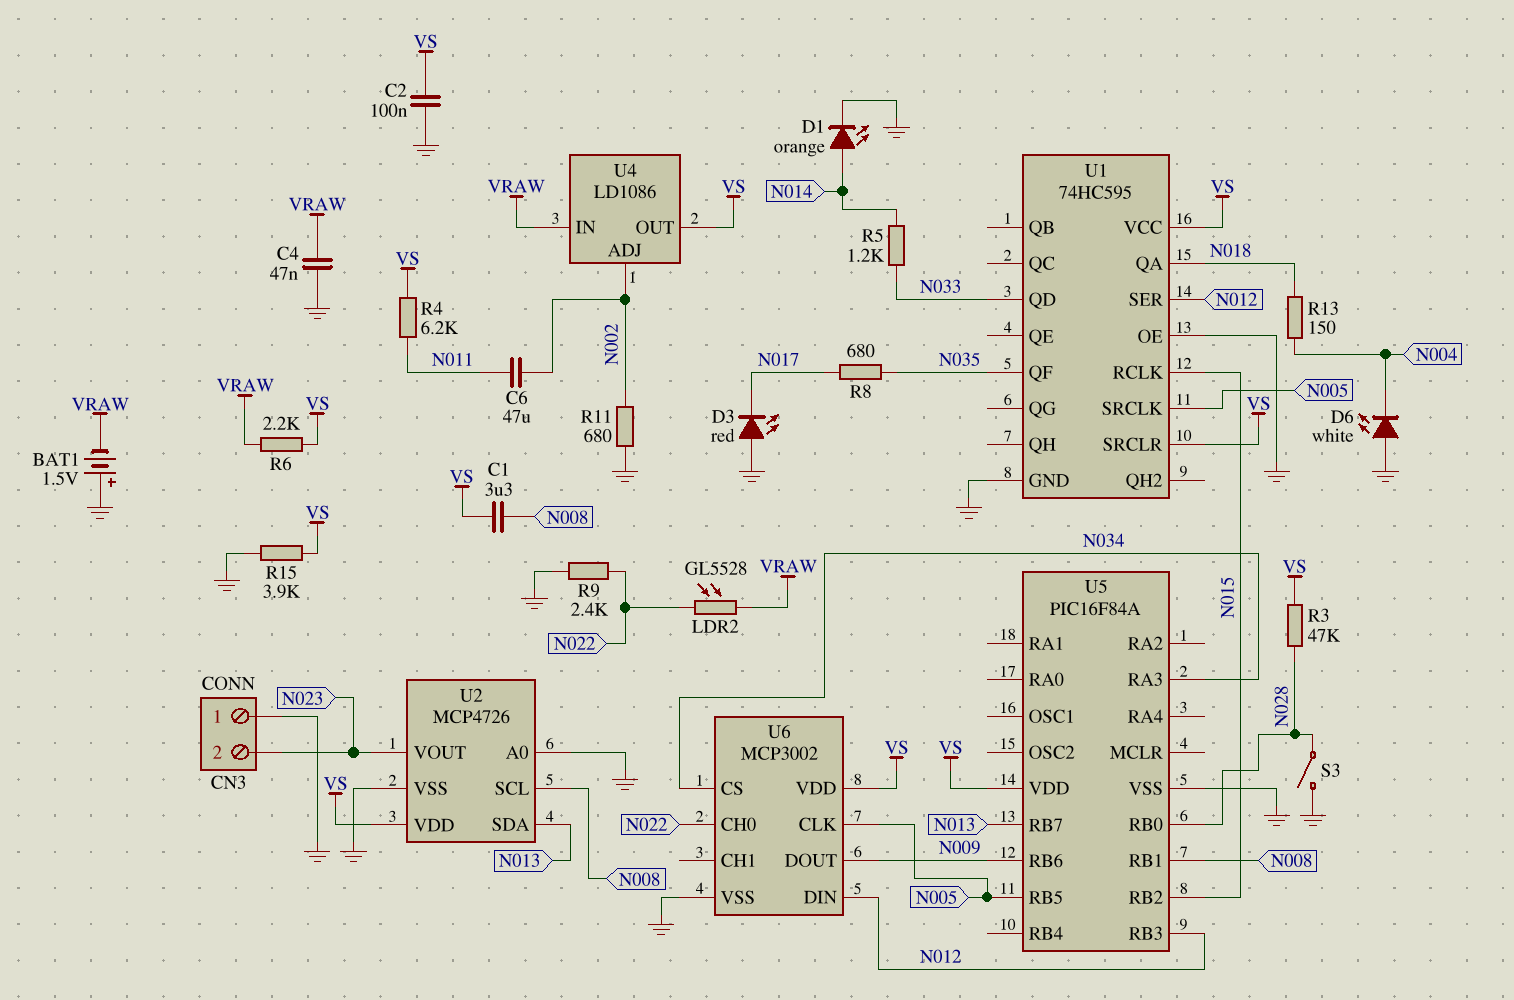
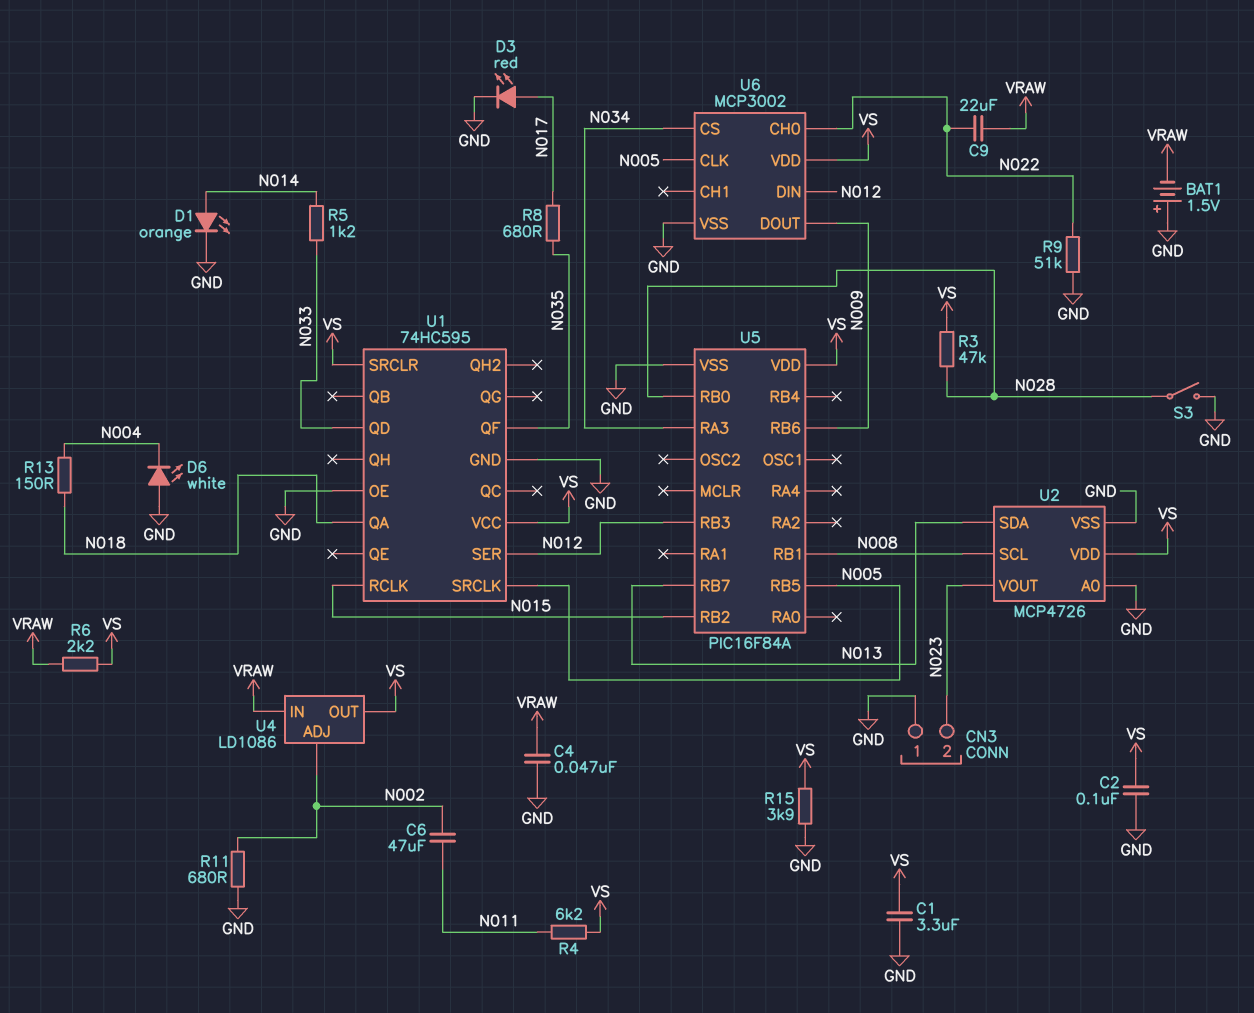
C1: 3.3uF (N008, VS) -> 3.3uF (GND, VS)
C9: none -> 22uF (N022, VRAW)
D3: LED red (A GND, K N017) -> LED red (A N017, K GND)
LDR2: GL5528 (N022, VRAW) -> none
R9: 2.4k (GND, N022) -> 51k (GND, N022)

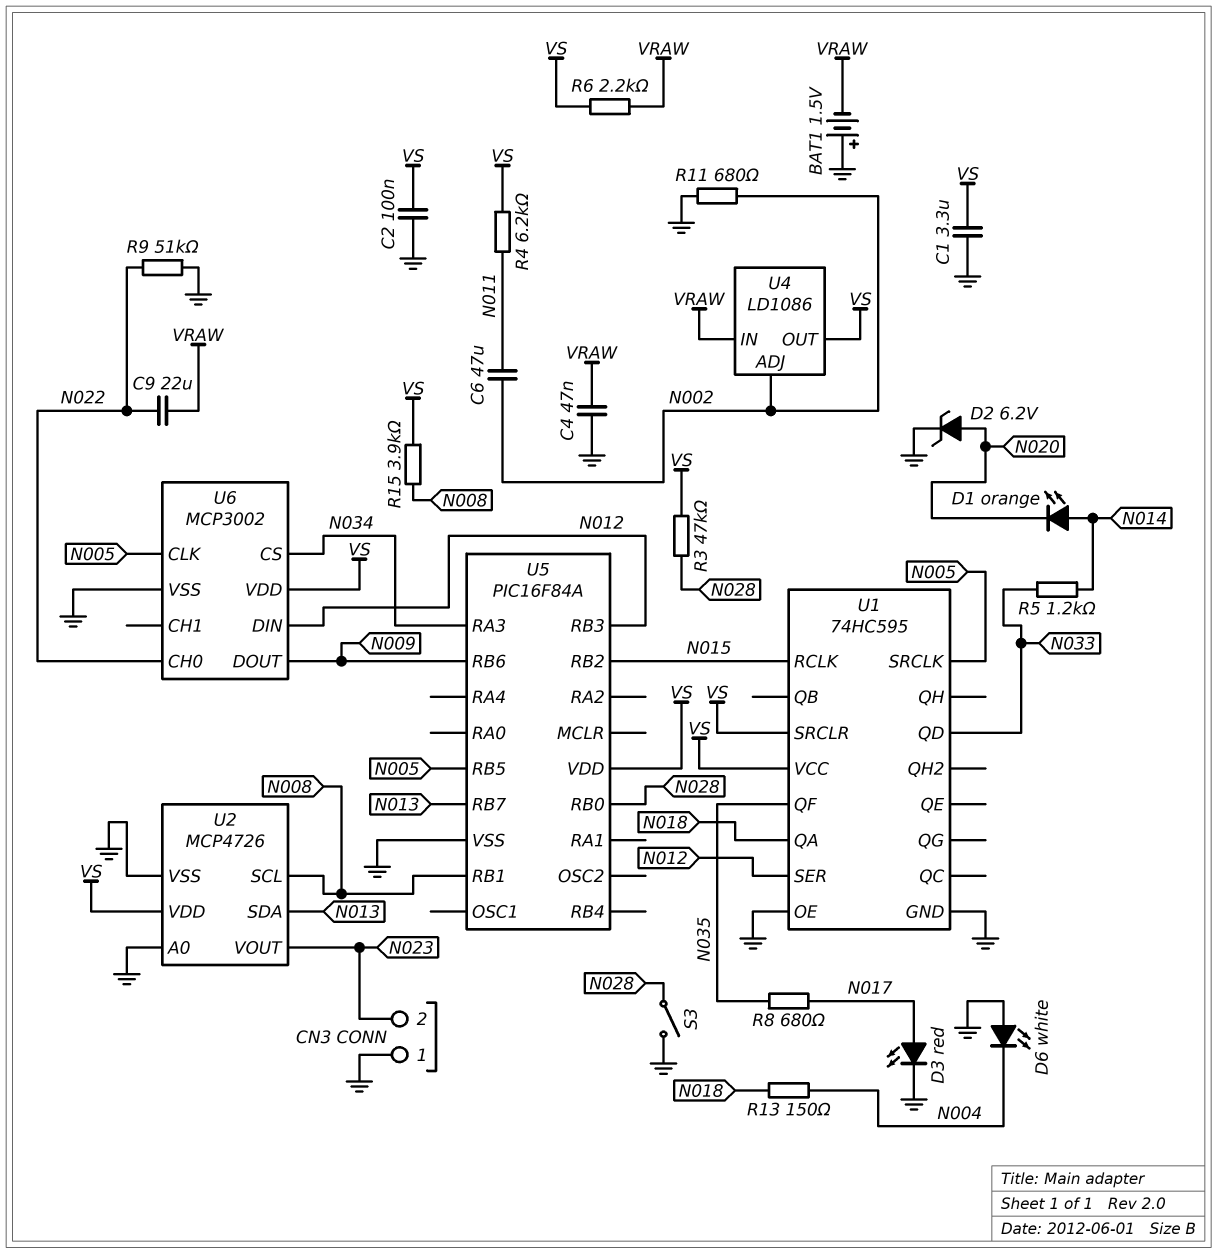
D1: LED orange (A N014, K GND) -> LED orange (A N014, K N020)
D2: none -> zener 6.2V (A N020, K GND)
R15: 3.9k (GND, VS) -> 3.9k (N008, VS)

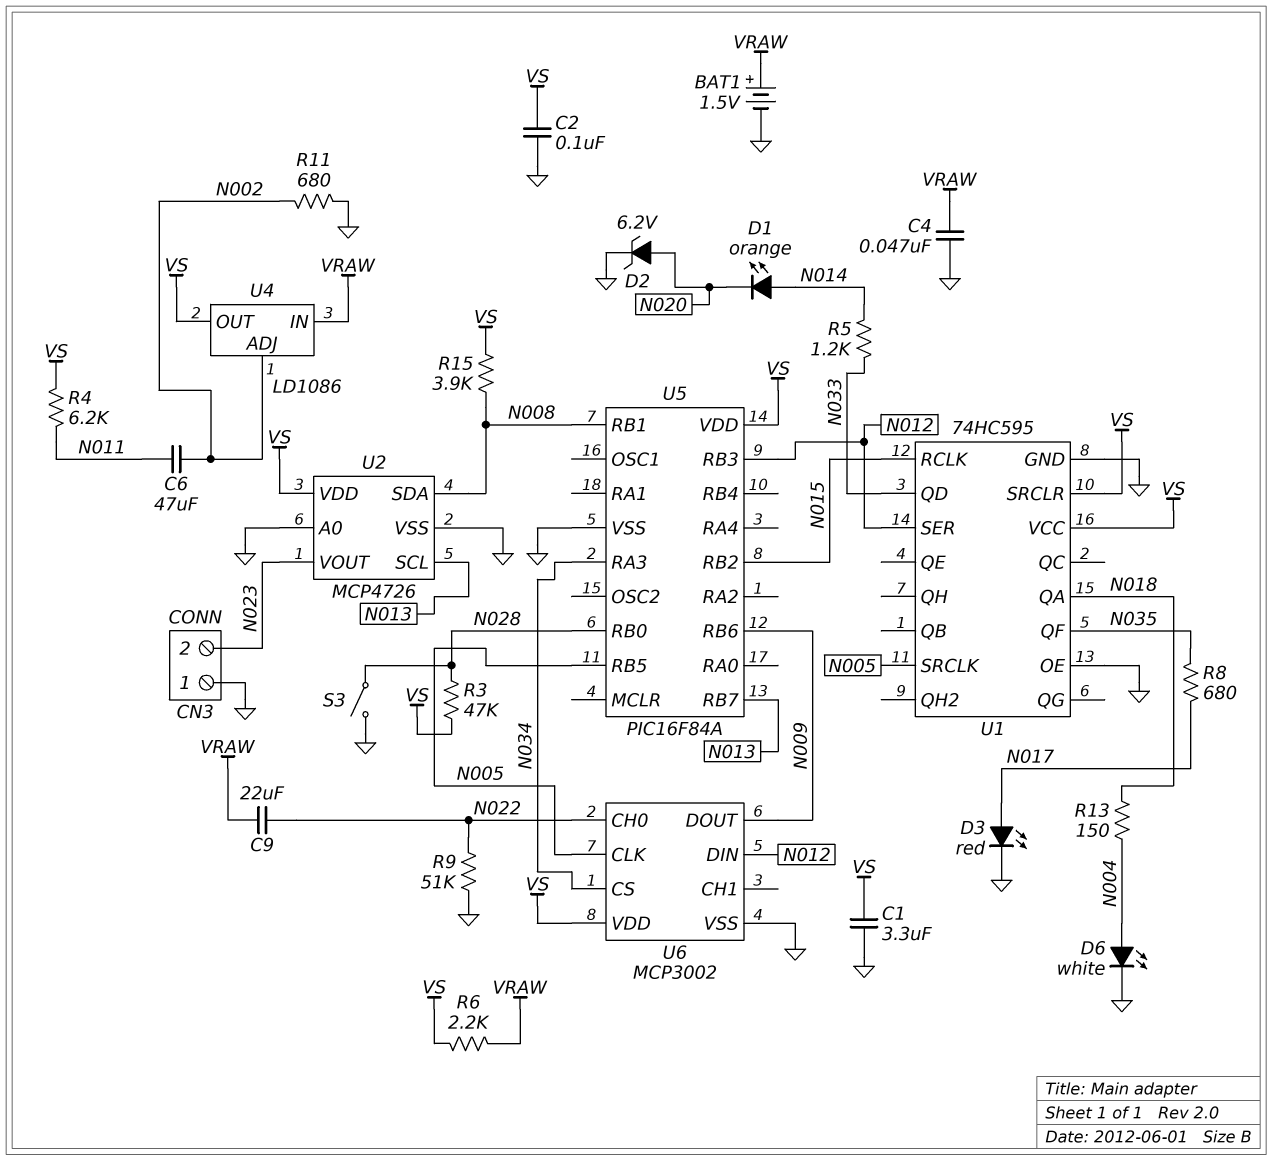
BAT1: 1.5V (plus GND, minus VRAW) -> 1.5V (plus VRAW, minus GND)
D6: LED white (A GND, K N004) -> LED white (A N004, K GND)
U2 pin SCL: N008 -> N013
U2 pin SDA: N013 -> N008

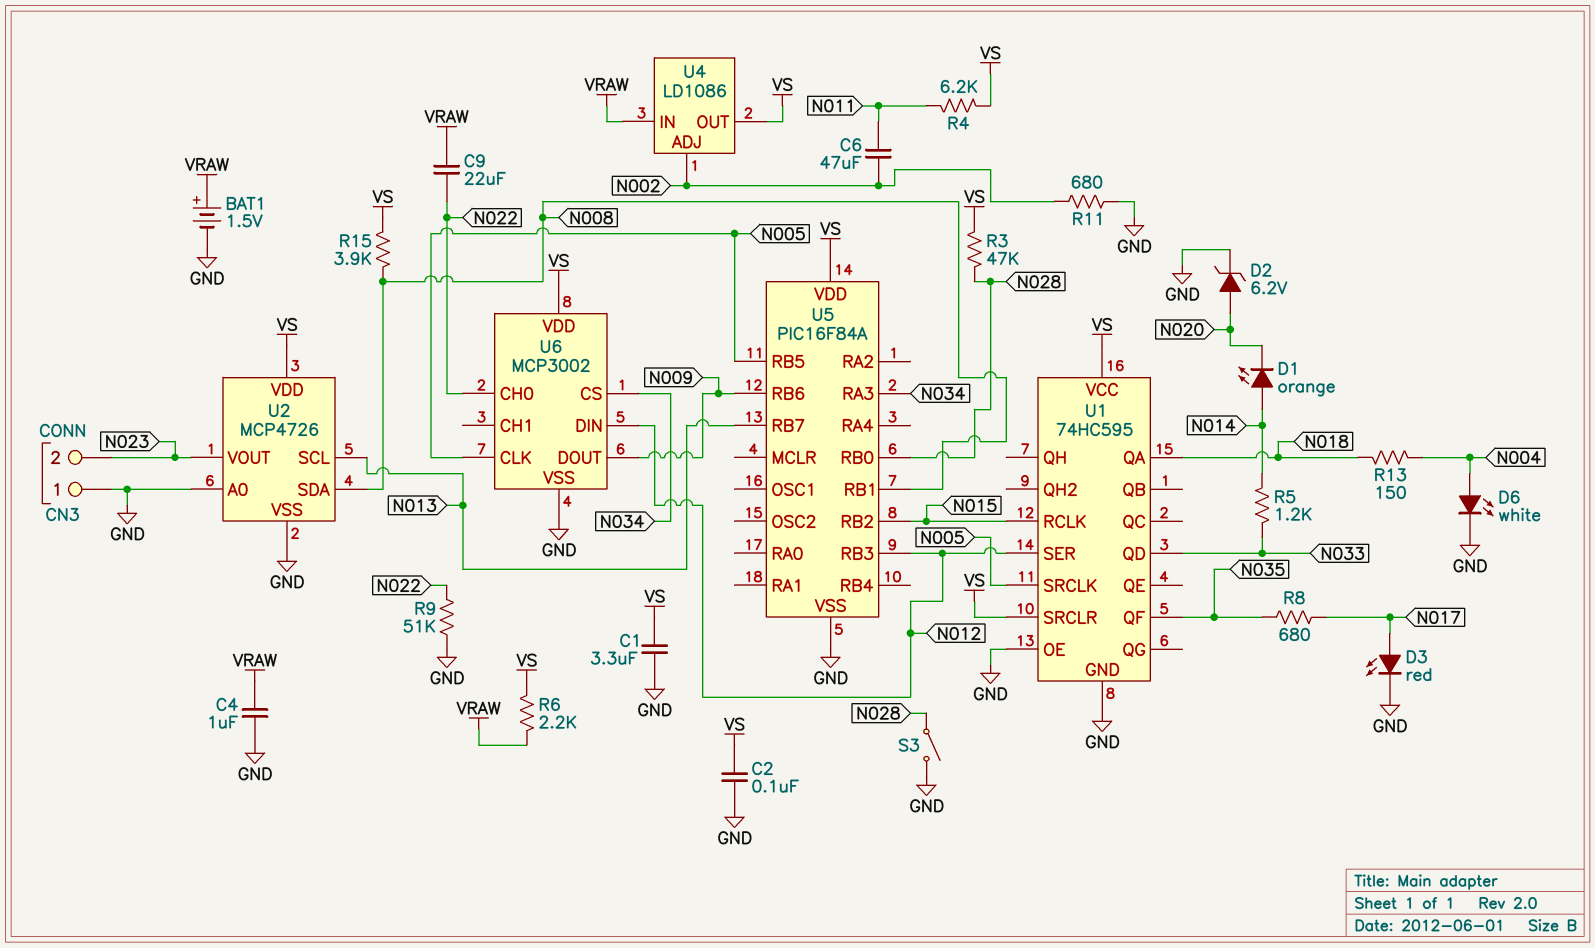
C4: 47nF (GND, VRAW) -> 1uF (GND, VRAW)

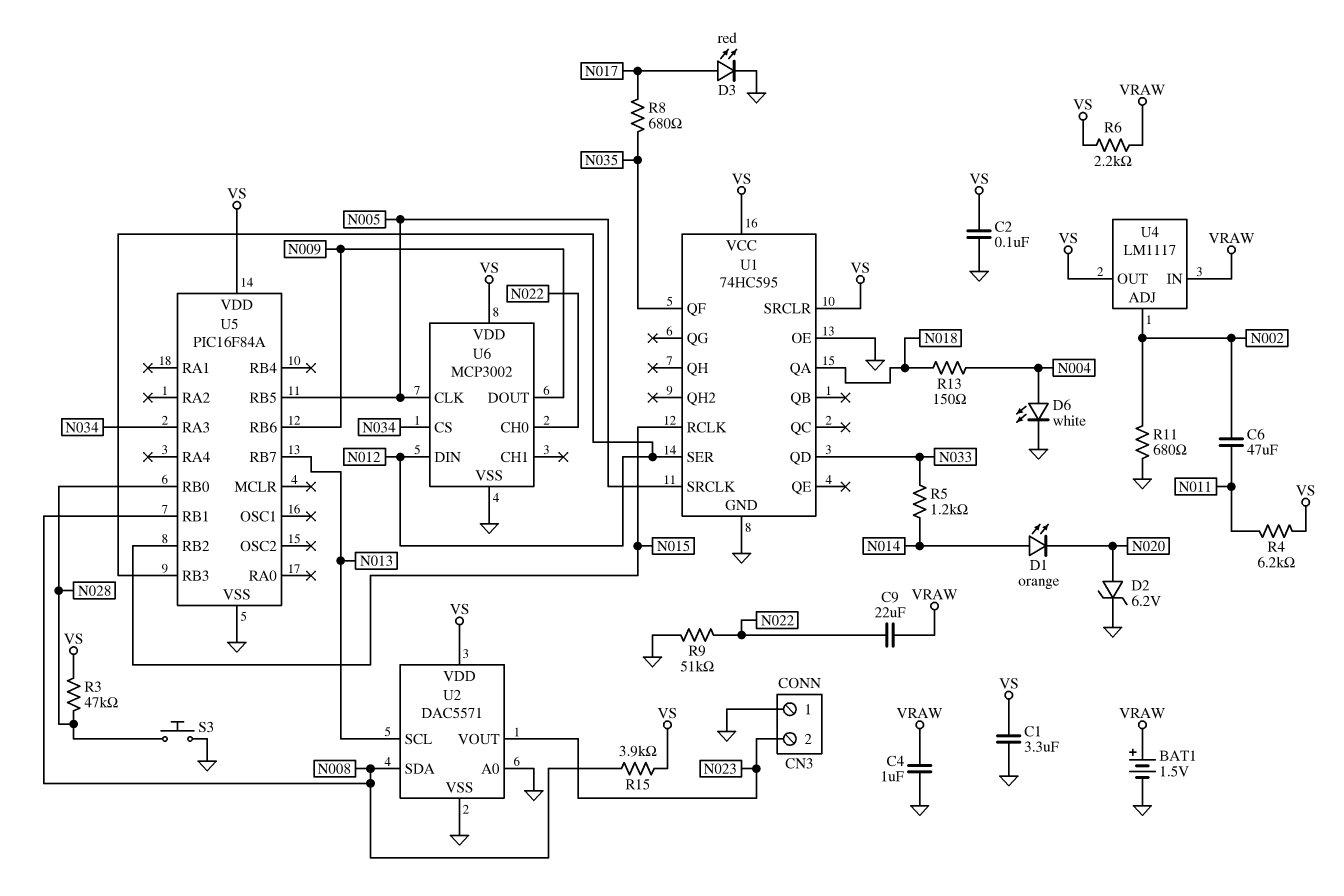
S3: switch (GND, N028) -> button (GND, N028)
U2: MCP4726 -> DAC5571
U4: LD1086 -> LM1117

